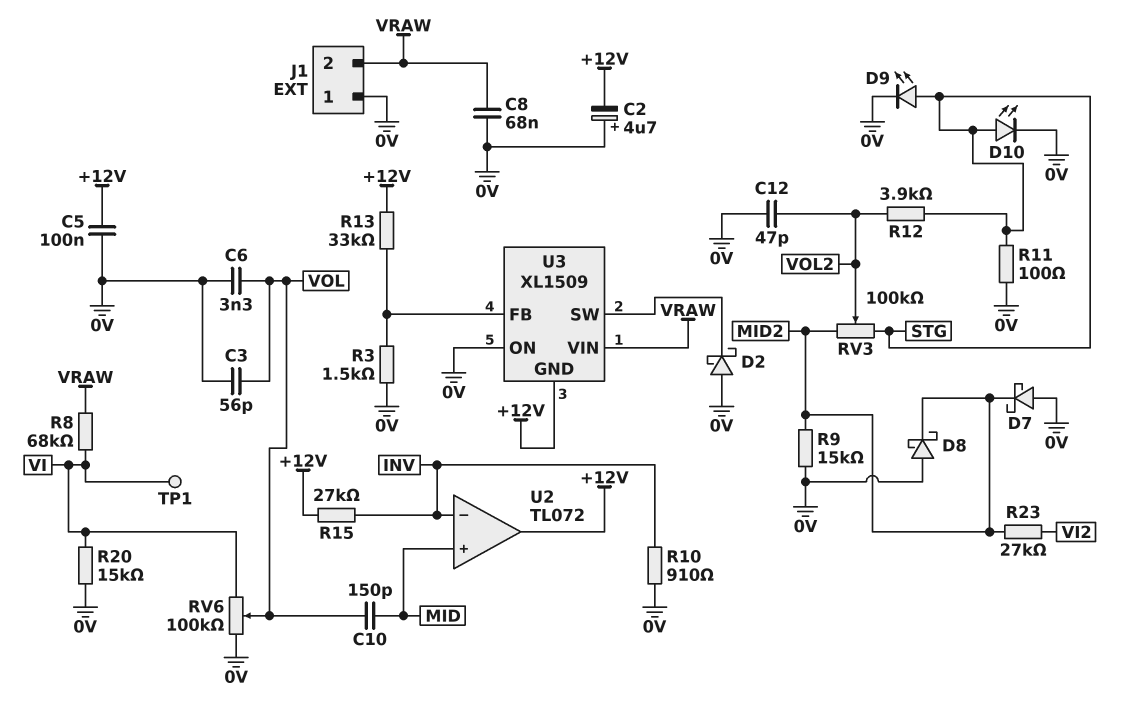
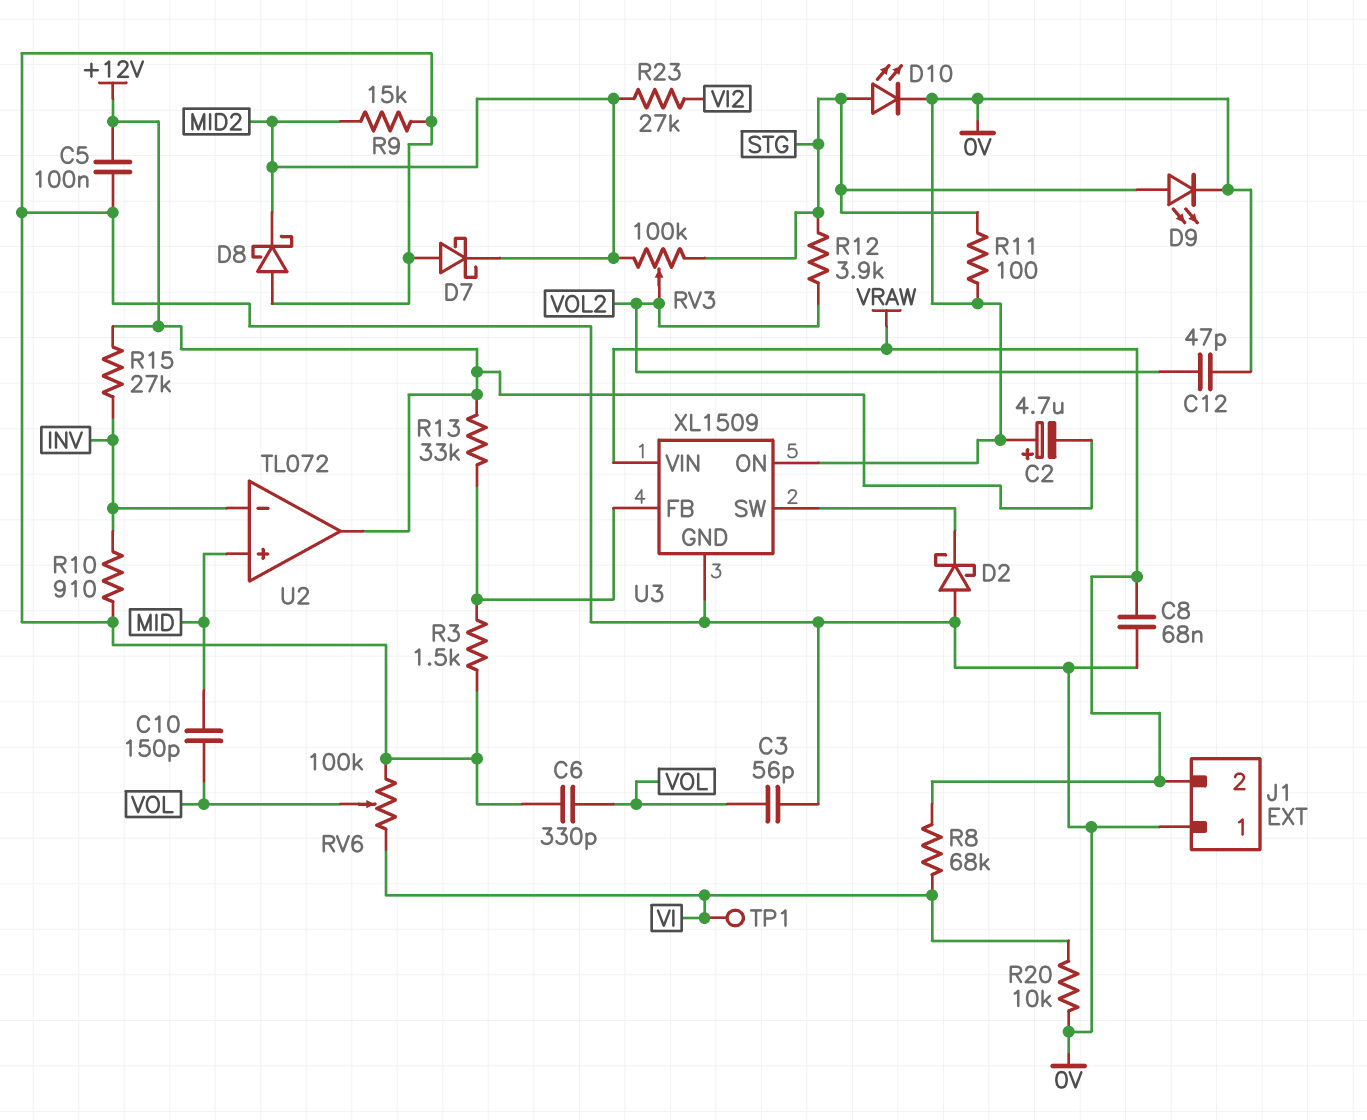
C6: 3.3nF (0V, VOL) -> 330pF (0V, VOL)
R20: 15k (0V, VI) -> 10k (0V, VI)
U3 pin GND: +12V -> 0V

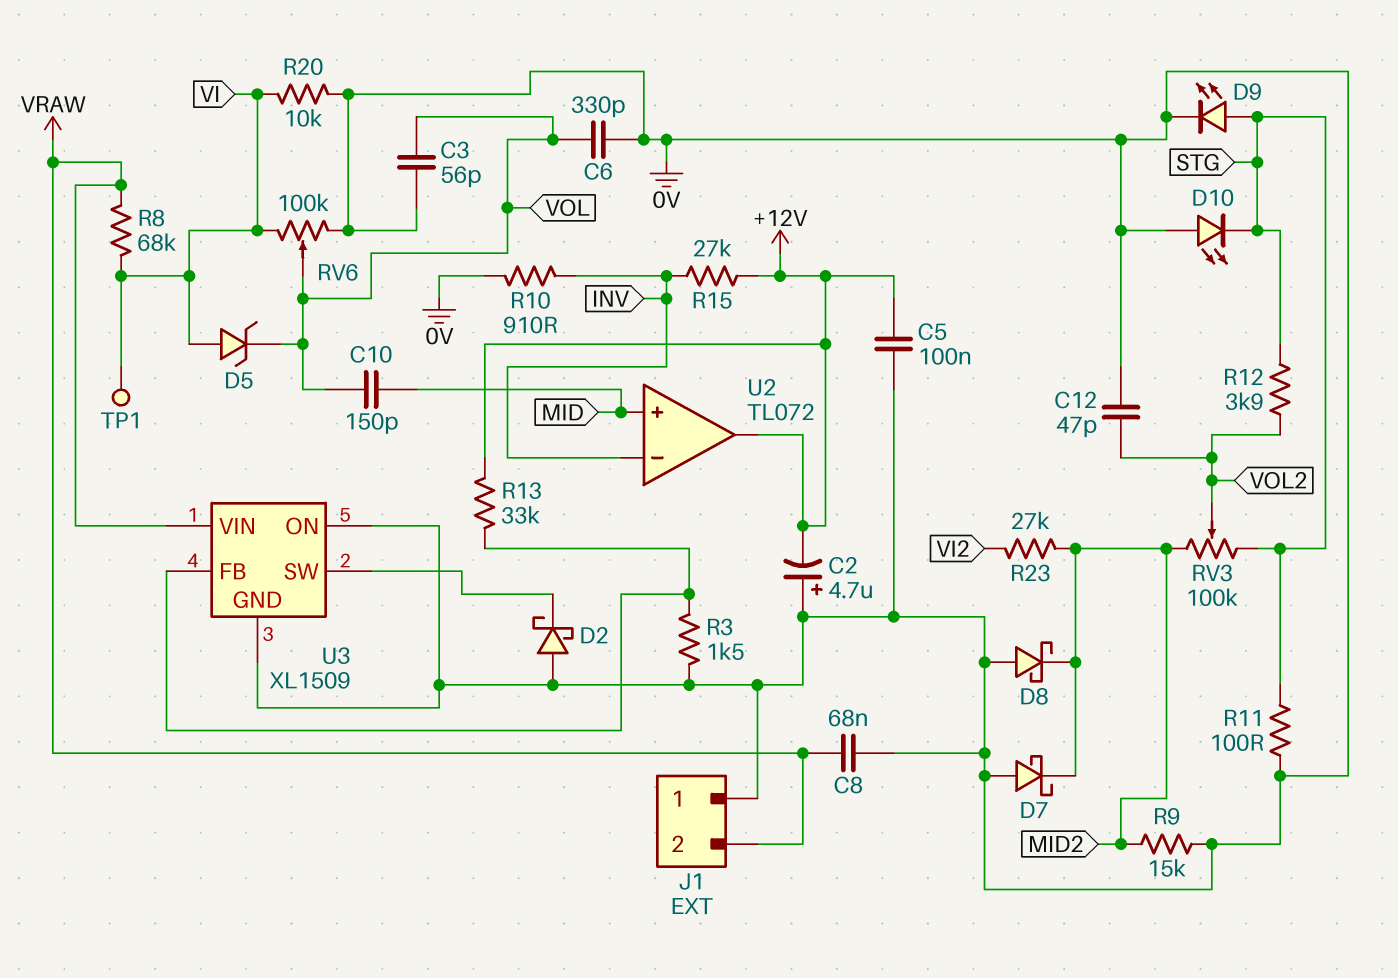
D5: none -> zener (A VI, K VOL)
D10: LED (A STG, K 0V) -> LED (A 0V, K STG)

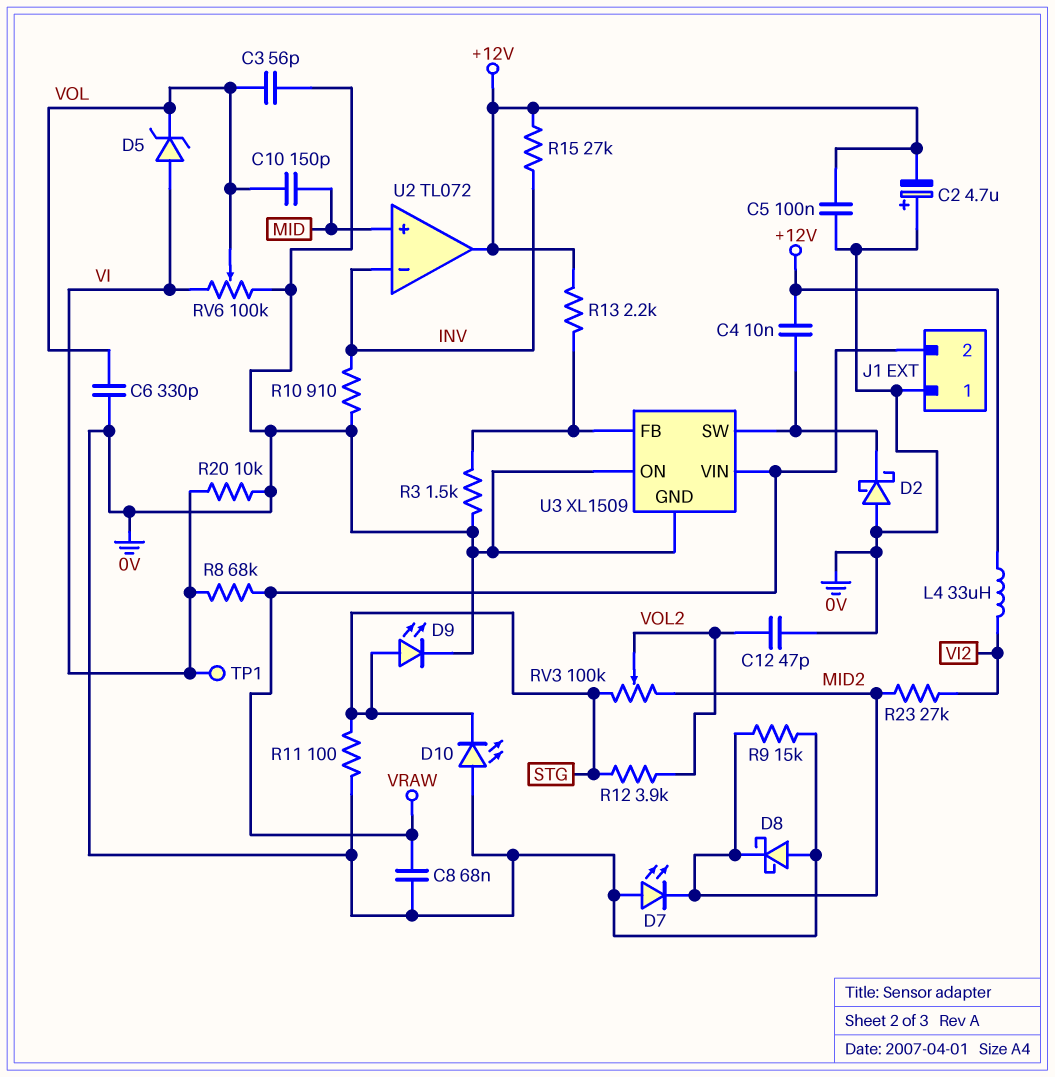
C4: none -> 10nF (+12V, U3/SW)
D7: schottky (A 0V, K MID2) -> LED (A 0V, K MID2)
L4: none -> 33uH (+12V, VI2)
R13: 33k (+12V, U3/FB) -> 2.2k (+12V, U3/FB)

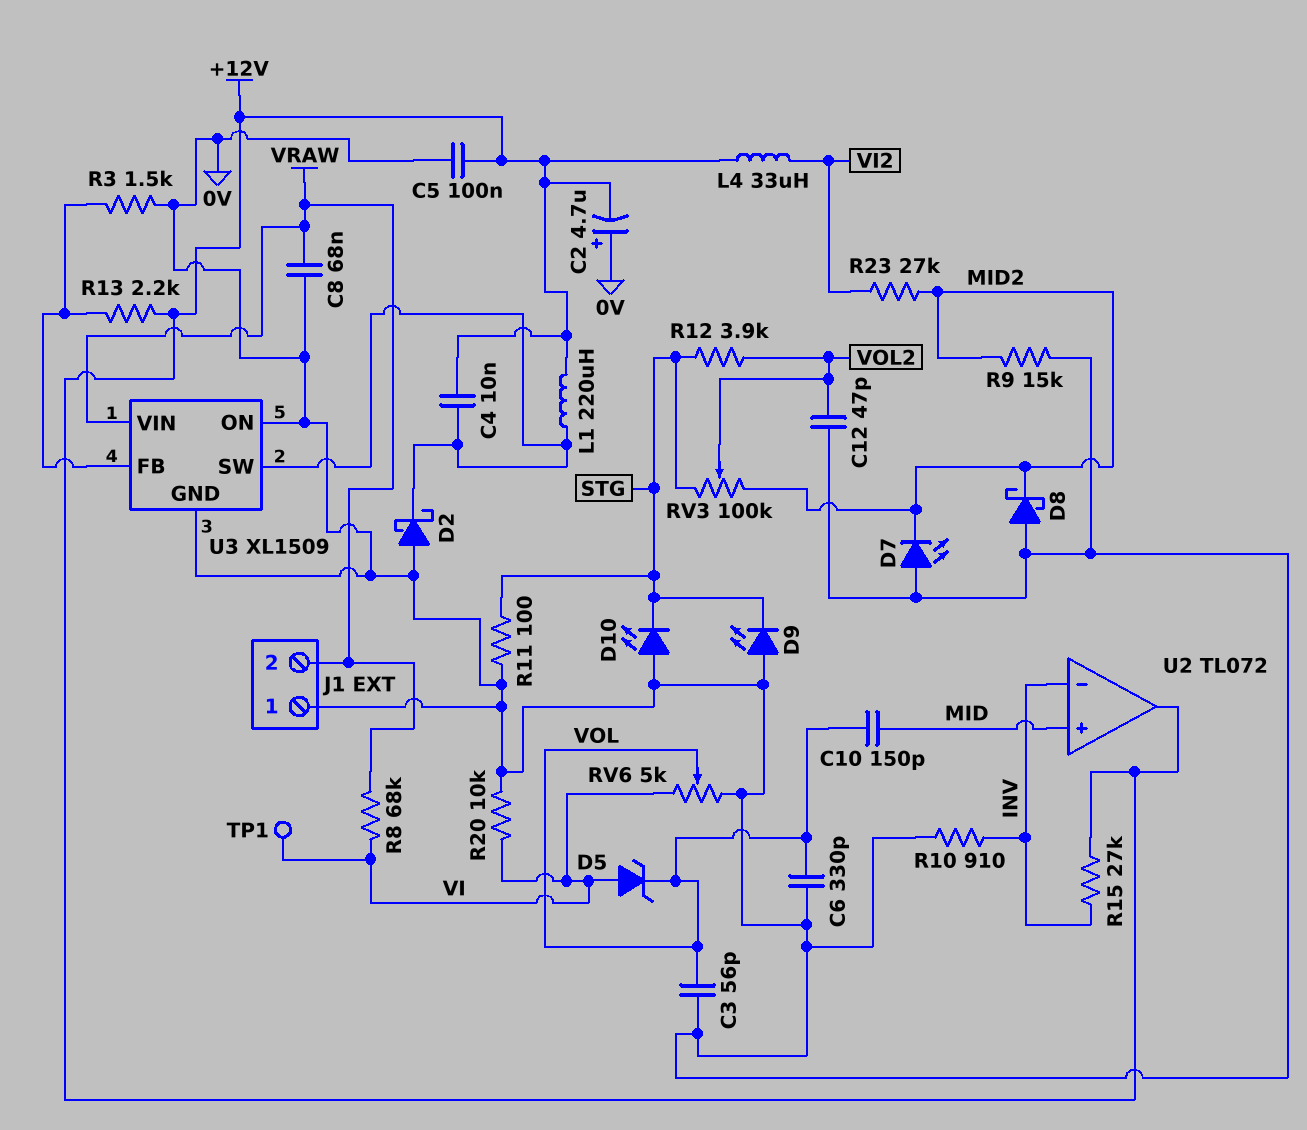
D9: LED (A STG, K 0V) -> LED (A 0V, K STG)
L1: none -> 220uH (+12V, U3/SW)
RV6: 100k (0V, VI, wiper VOL) -> 5k (0V, VI, wiper VOL)

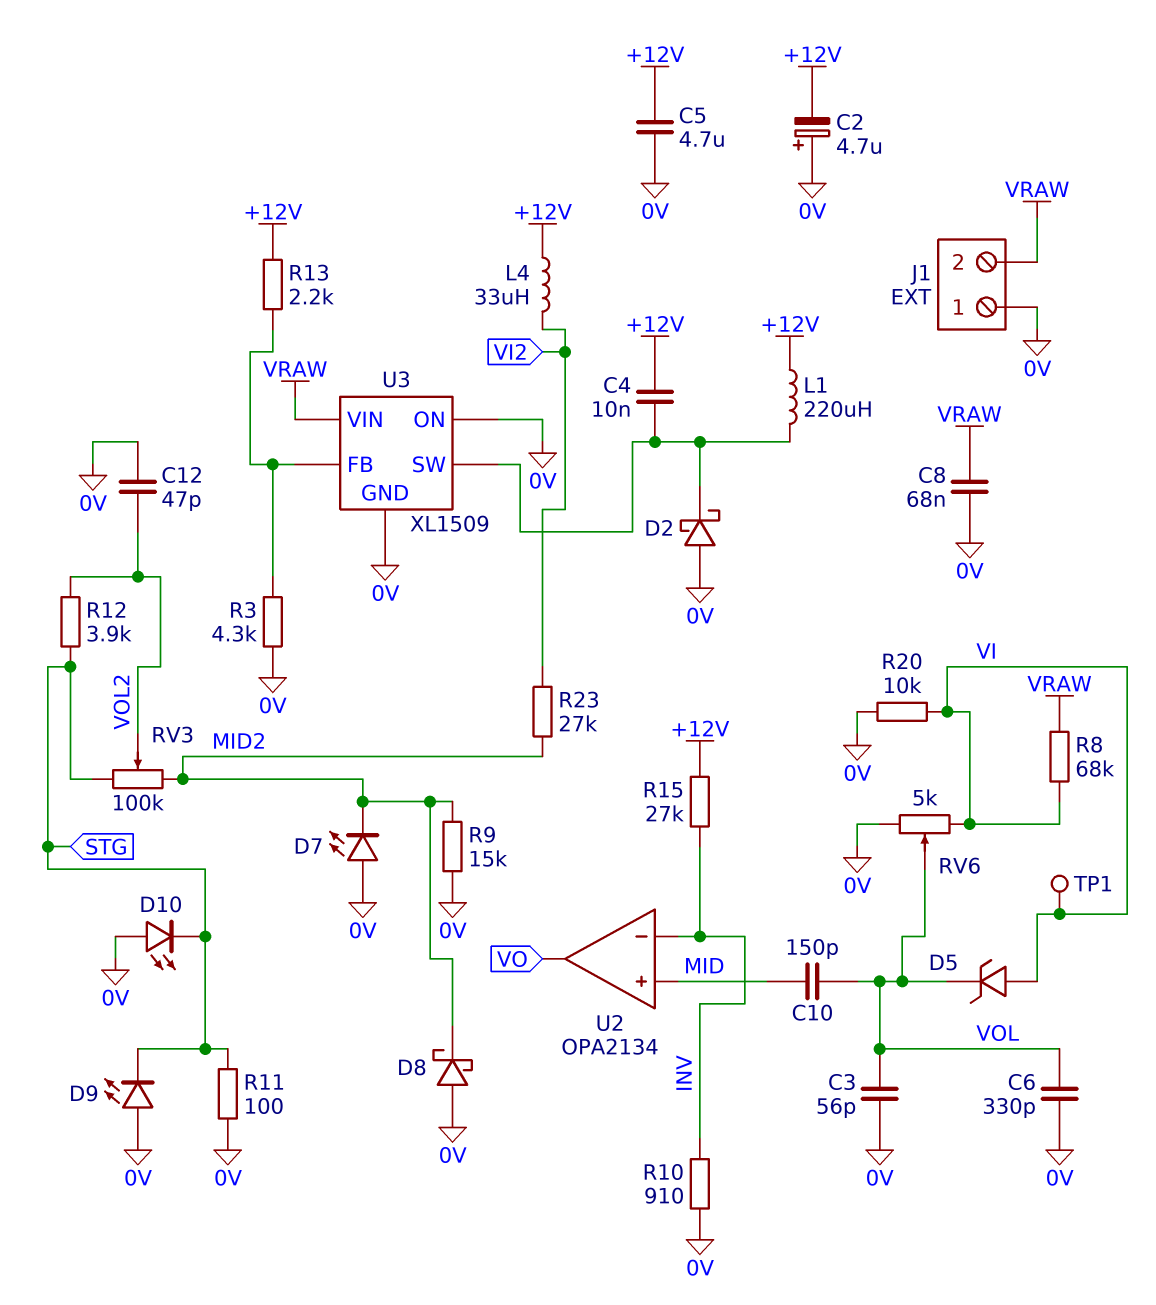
C5: 100nF (+12V, 0V) -> 4.7uF (+12V, 0V)
R3: 1.5k (0V, U3/FB) -> 4.3k (0V, U3/FB)
U2: TL072 -> OPA2134
U2 pin out: +12V -> VO

